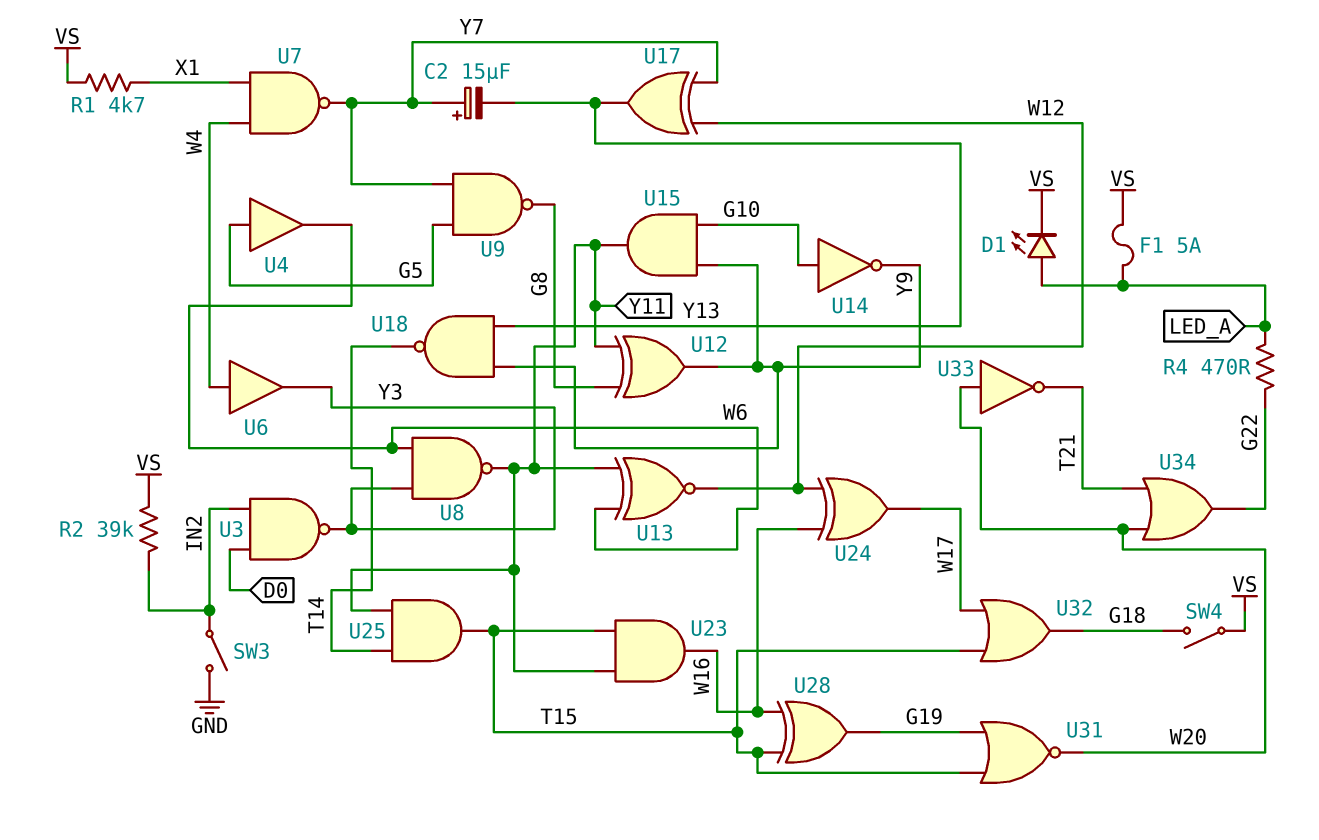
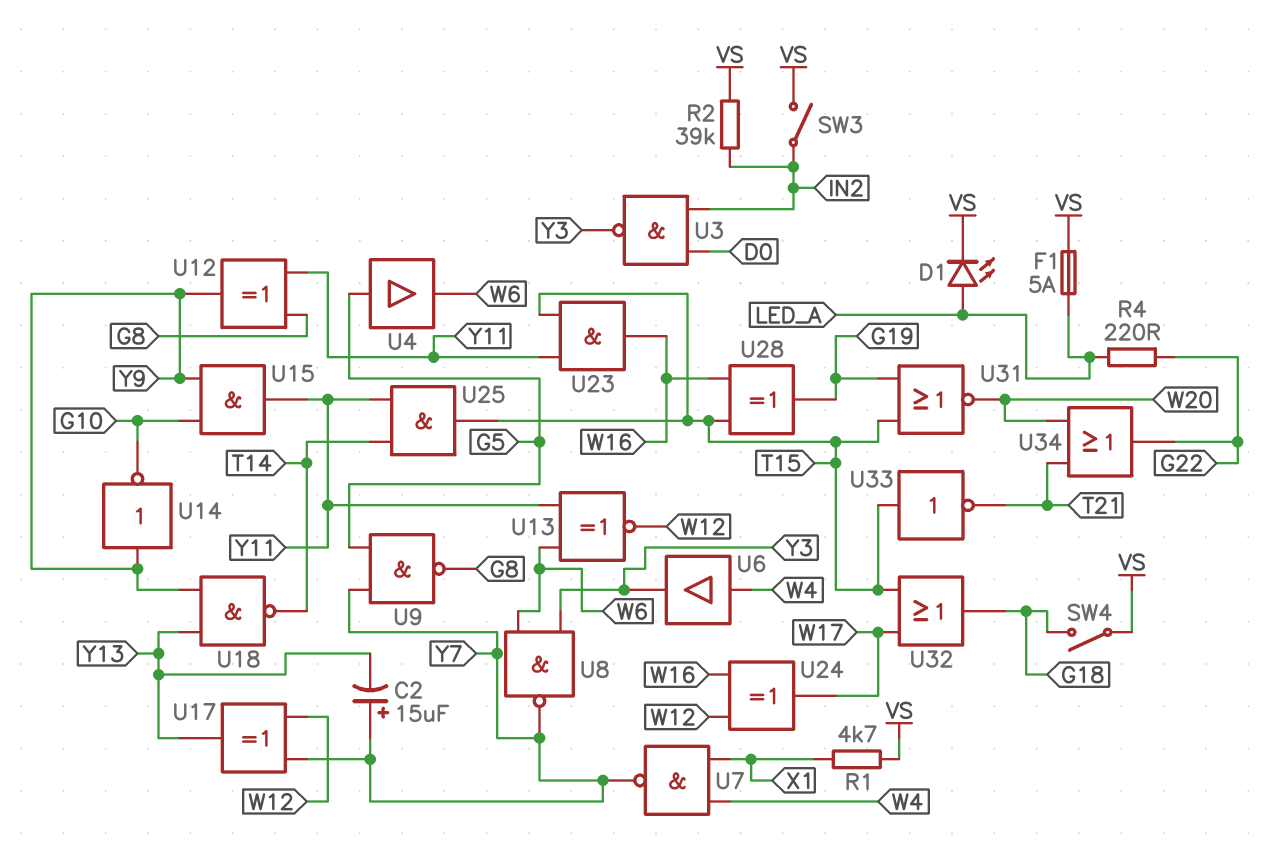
R4: 470 (G22, LED_A) -> 220 (G22, LED_A)
SW3: switch (GND, IN2) -> switch (IN2, VS)
U8: NAND (in W6, in Y3, out Y11) -> NAND (in W6, in Y3, out Y7)
U14: NOT (in G10, out Y9) -> NOT (in Y9, out G10)
U33: NOT (in W20, out T21) -> NOT (in T15, out T21)

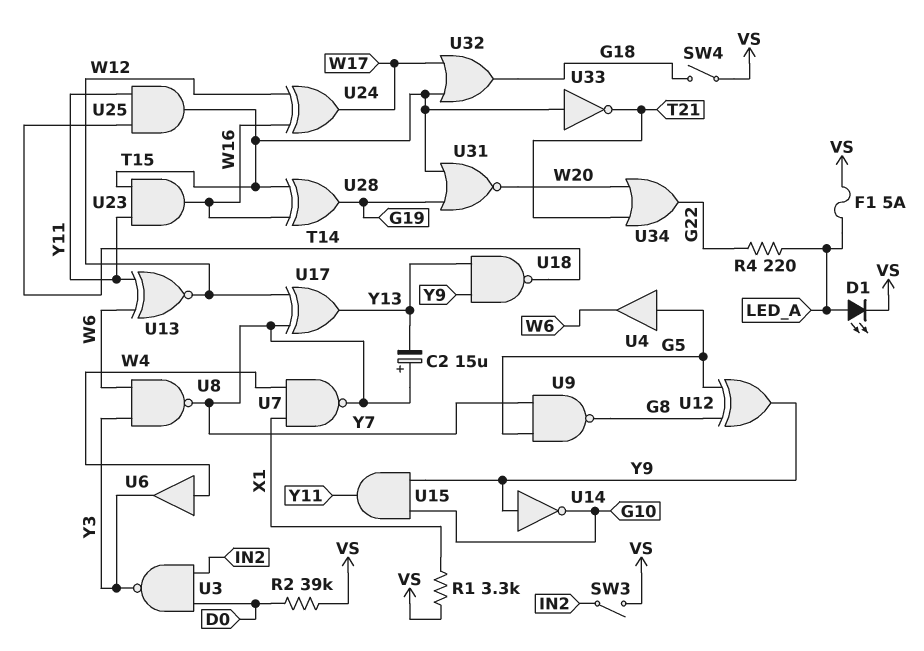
R1: 4.7k (VS, X1) -> 3.3k (VS, X1)
R2: 39k (IN2, VS) -> 39k (D0, VS)
U12: XOR (in G8, in Y11, out Y9) -> XOR (in G5, in G8, out Y9)

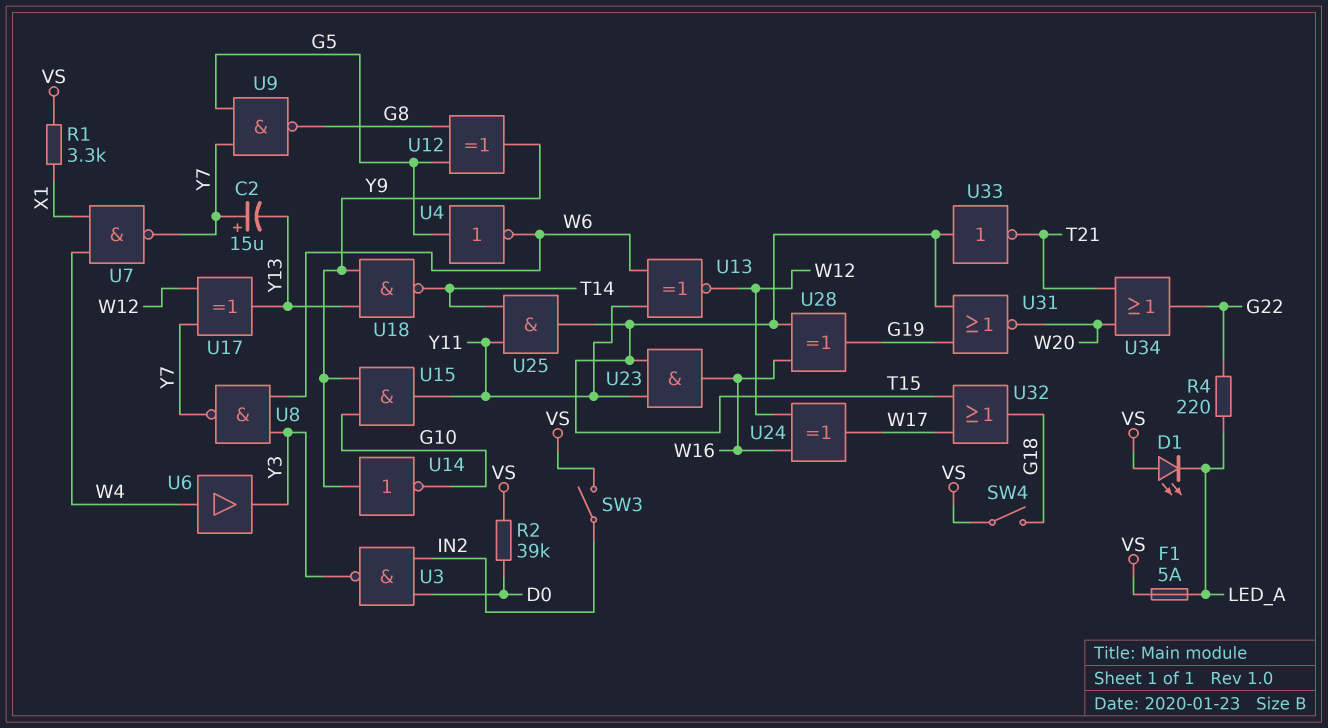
D1: LED (A LED_A, K VS) -> LED (A VS, K LED_A)
U4: buffer (in G5, out W6) -> NOT (in G5, out W6)

